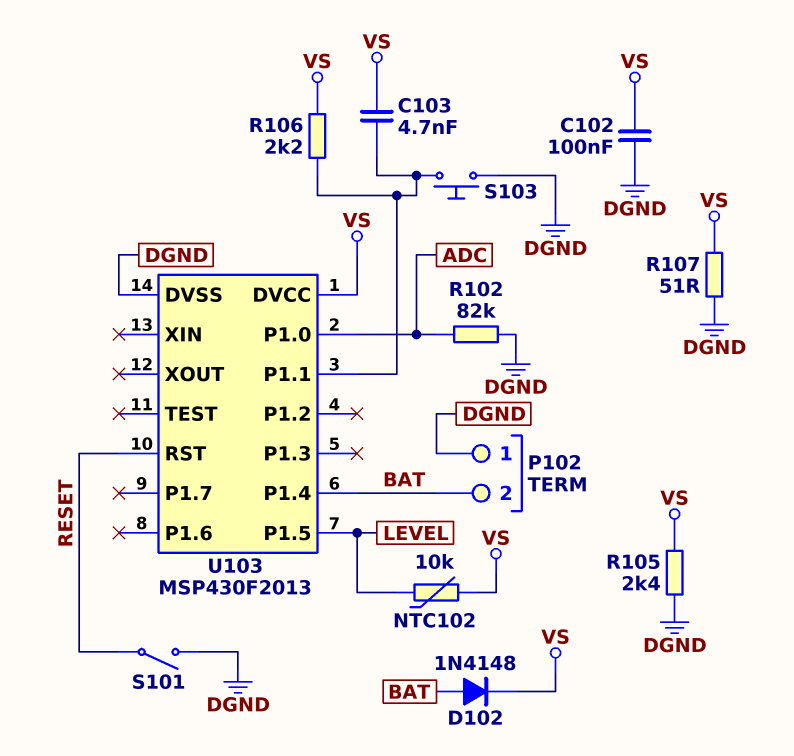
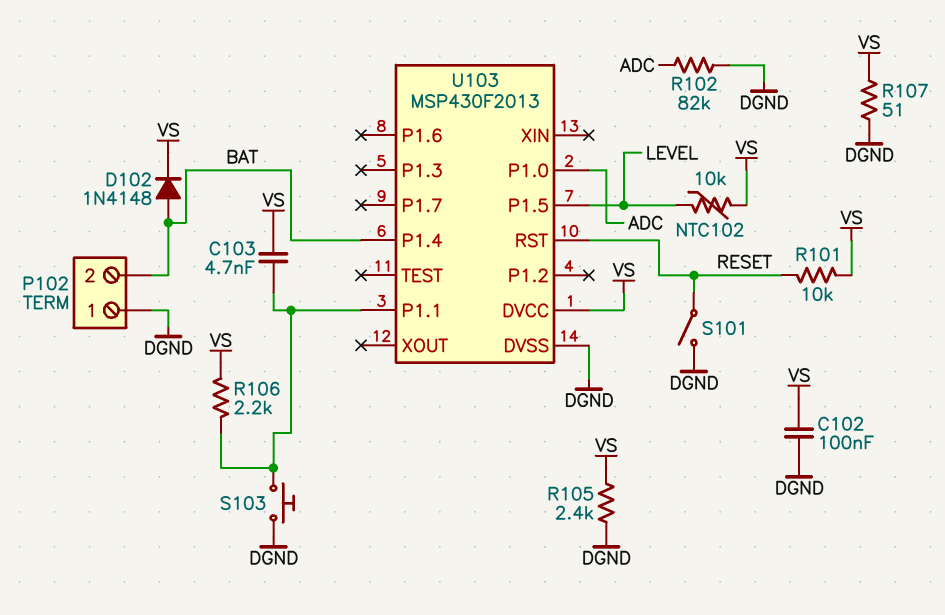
R101: none -> 10k (RESET, VS)

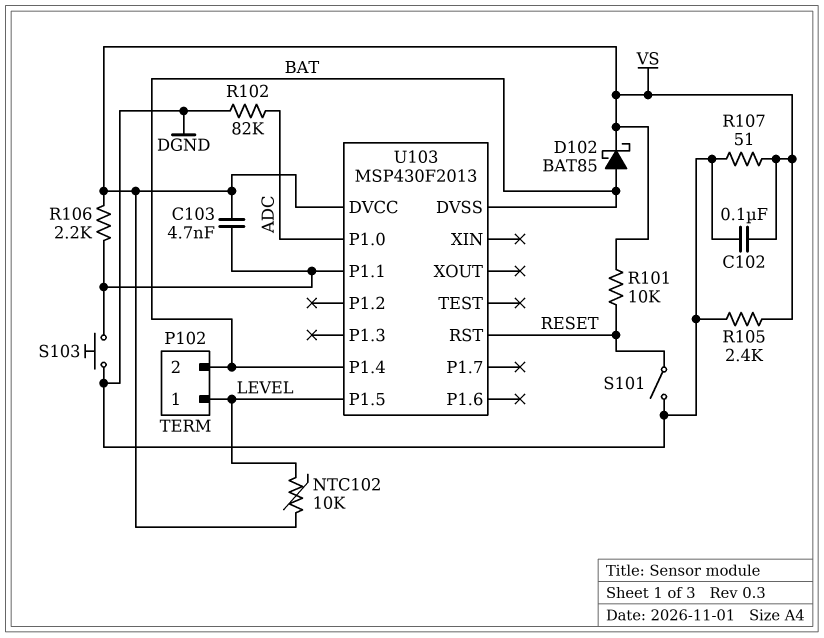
D102: diode 1N4148 (A BAT, K VS) -> schottky BAT85 (A BAT, K VS)
P102 pin 1: DGND -> LEVEL
U103 pin DVSS: DGND -> BAT

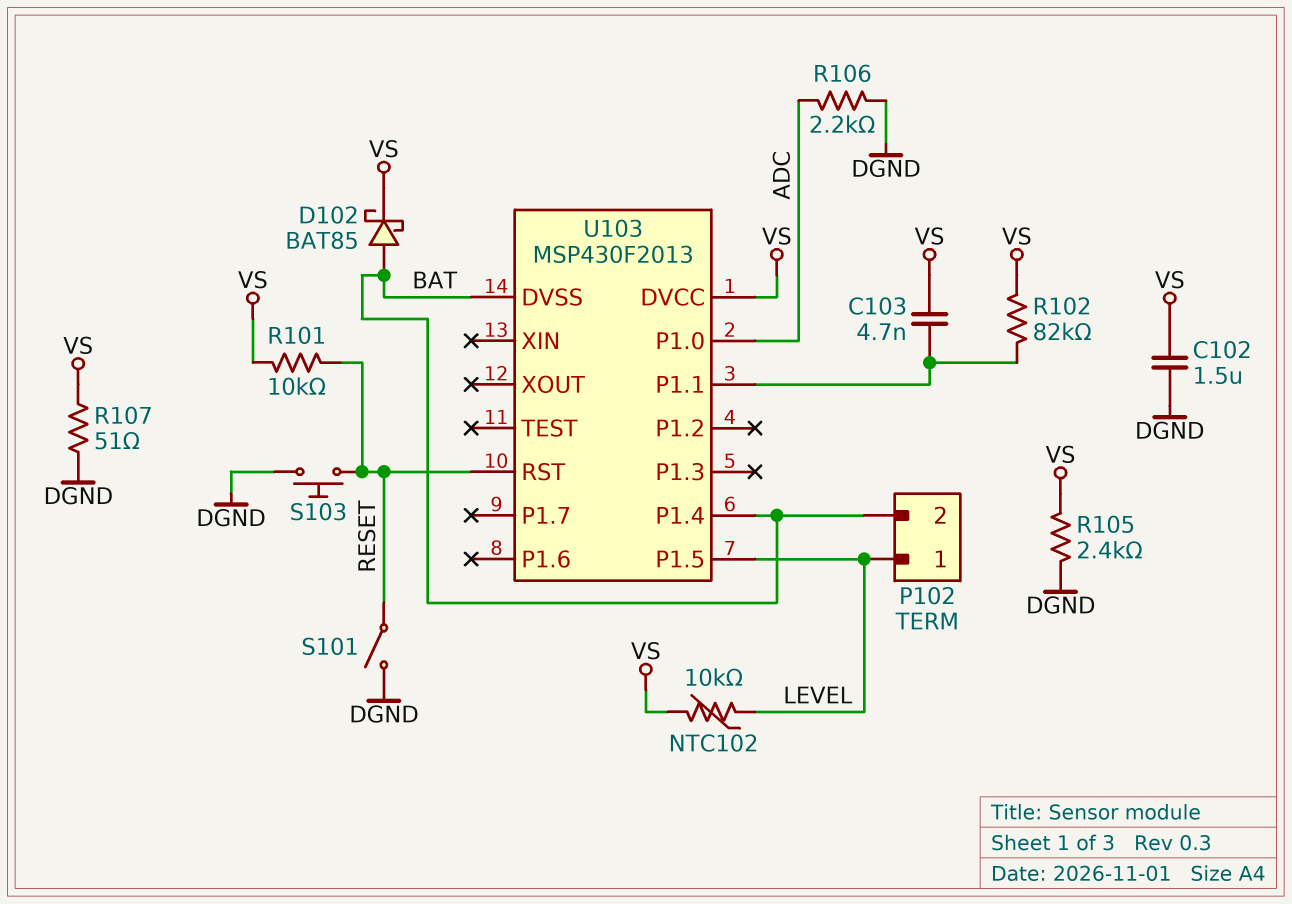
C102: 100nF (DGND, VS) -> 1.5uF (DGND, VS)
R102: 82k (ADC, DGND) -> 82k (U103/P1.1, VS)
R106: 2.2k (U103/P1.1, VS) -> 2.2k (ADC, DGND)
S103: button (DGND, U103/P1.1) -> button (DGND, RESET)

